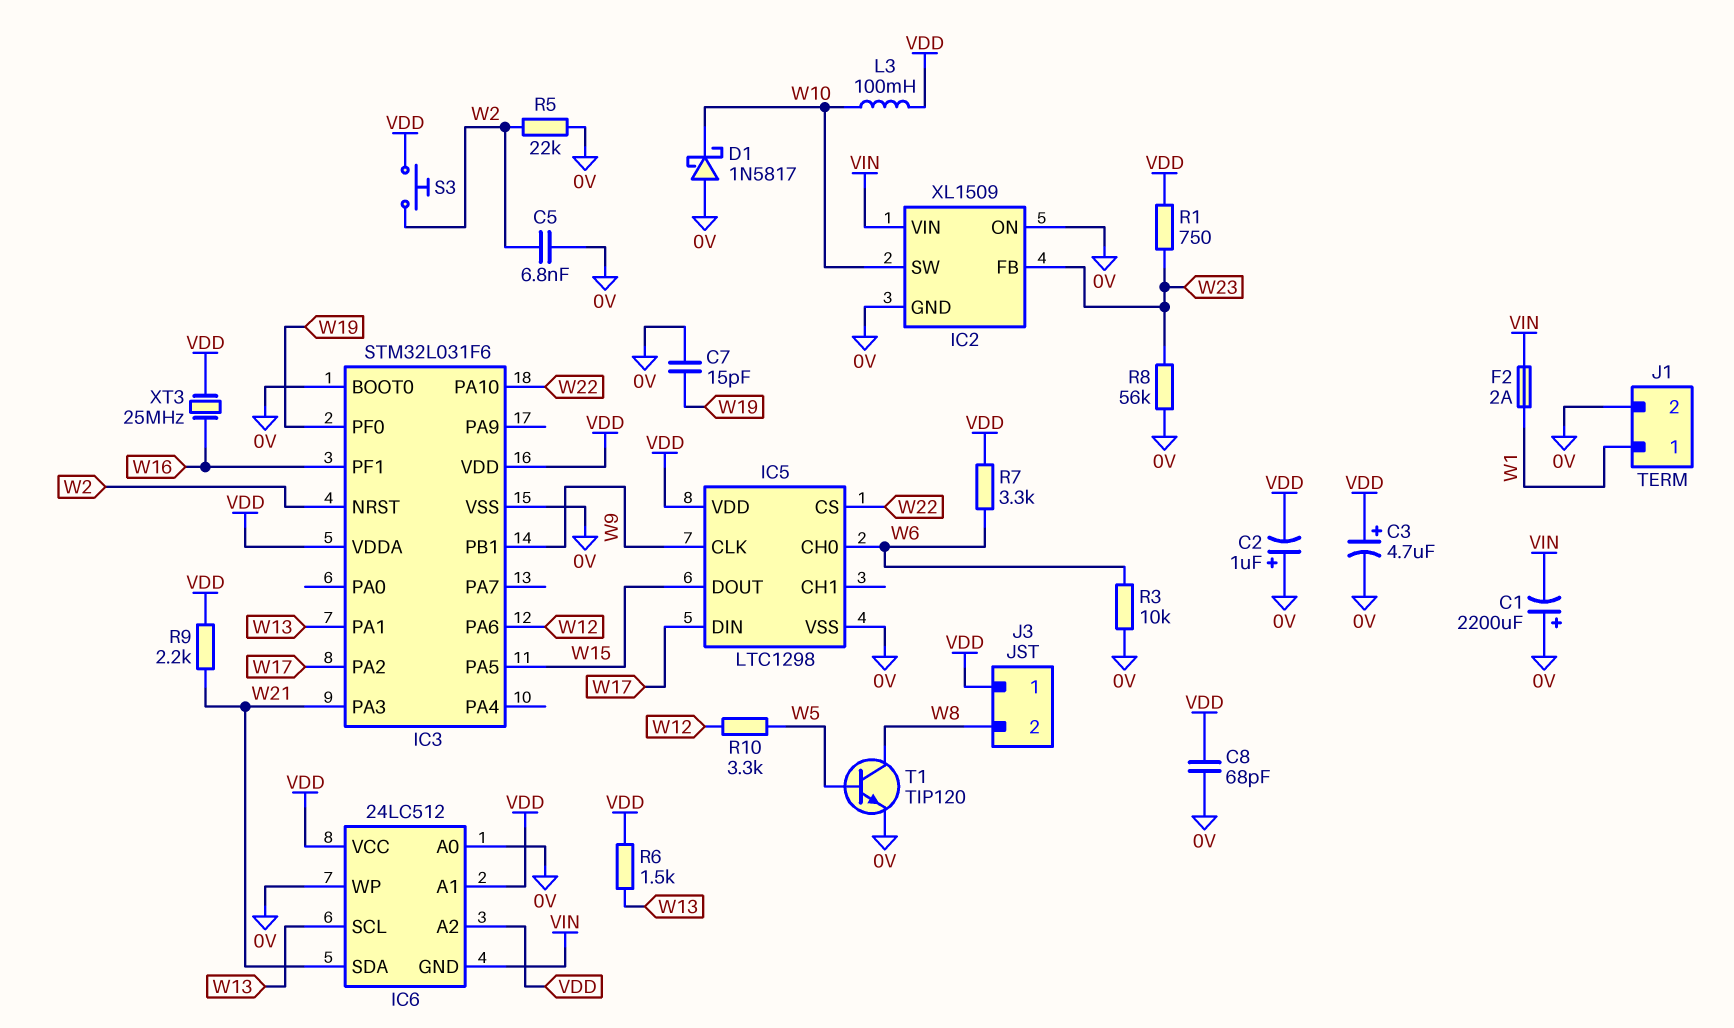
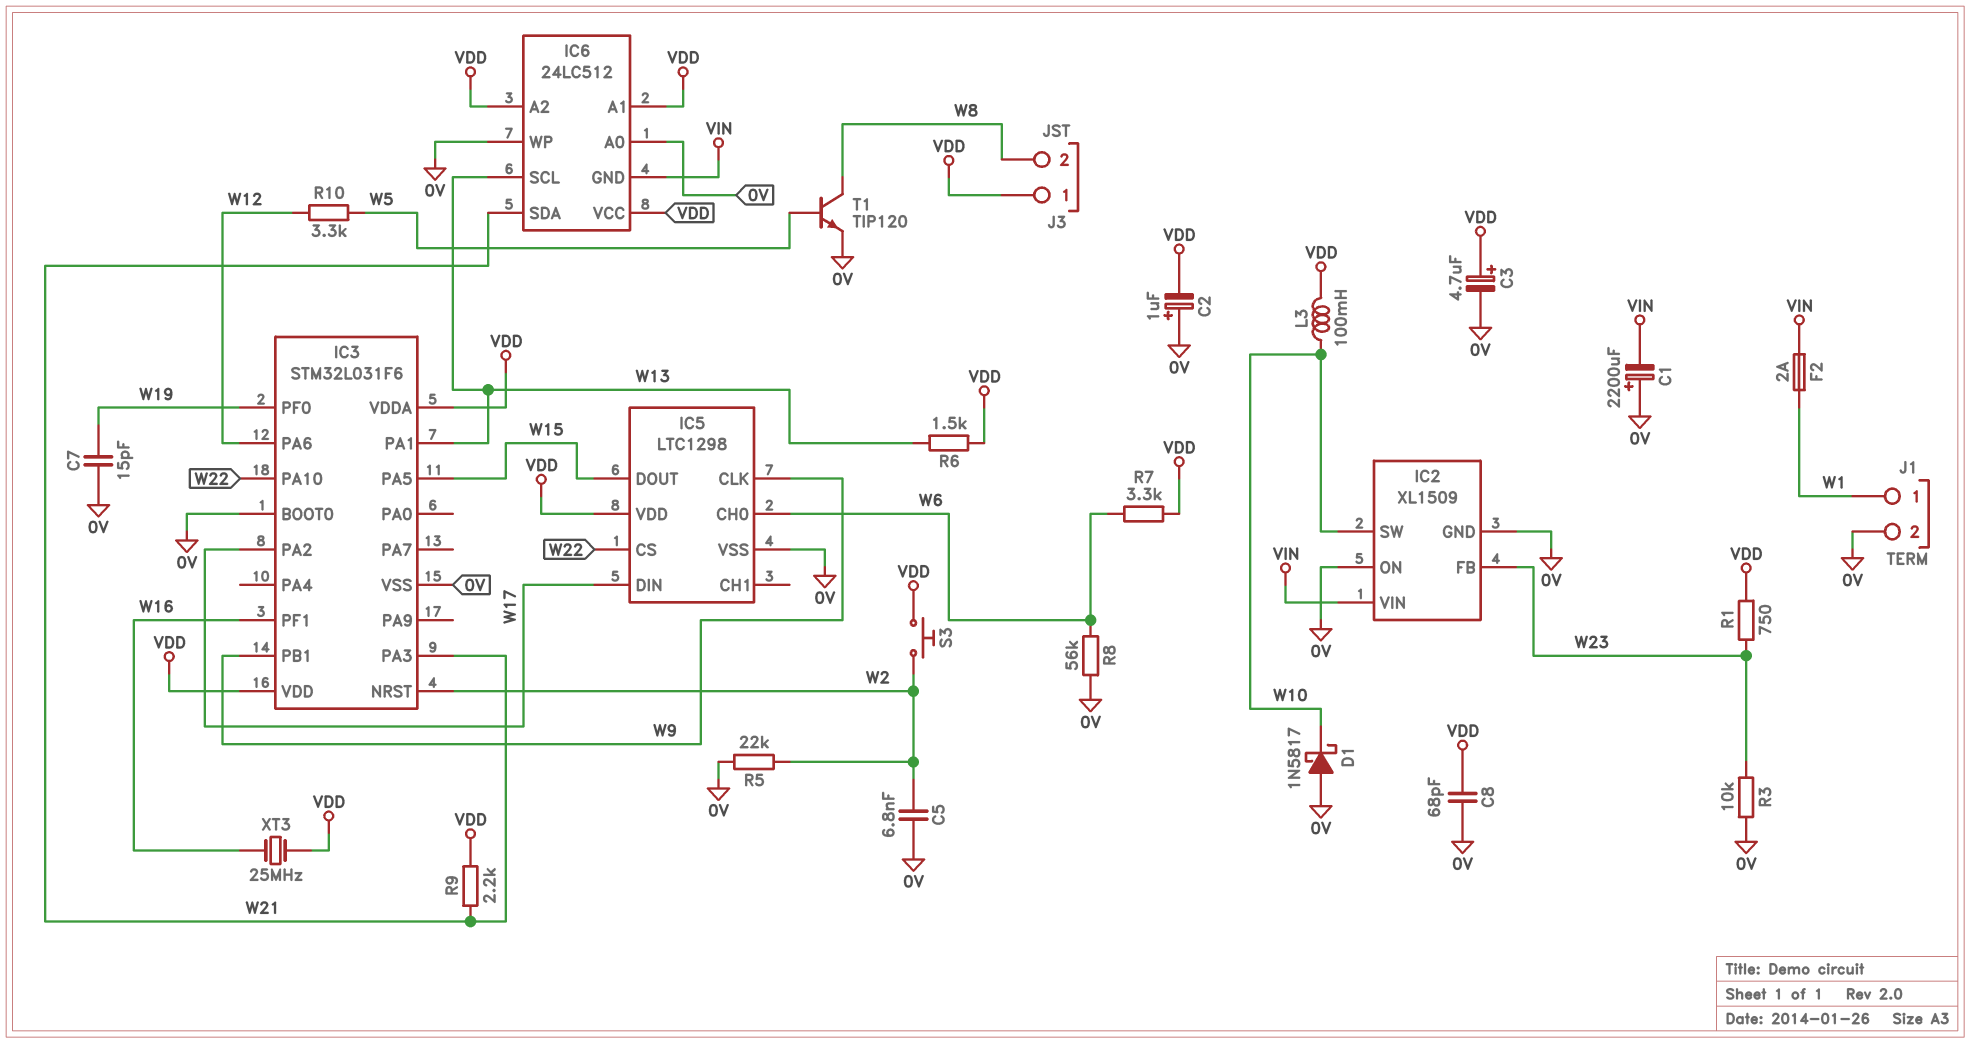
R3: 10k (0V, W6) -> 10k (0V, W23)
R8: 56k (0V, W23) -> 56k (0V, W6)

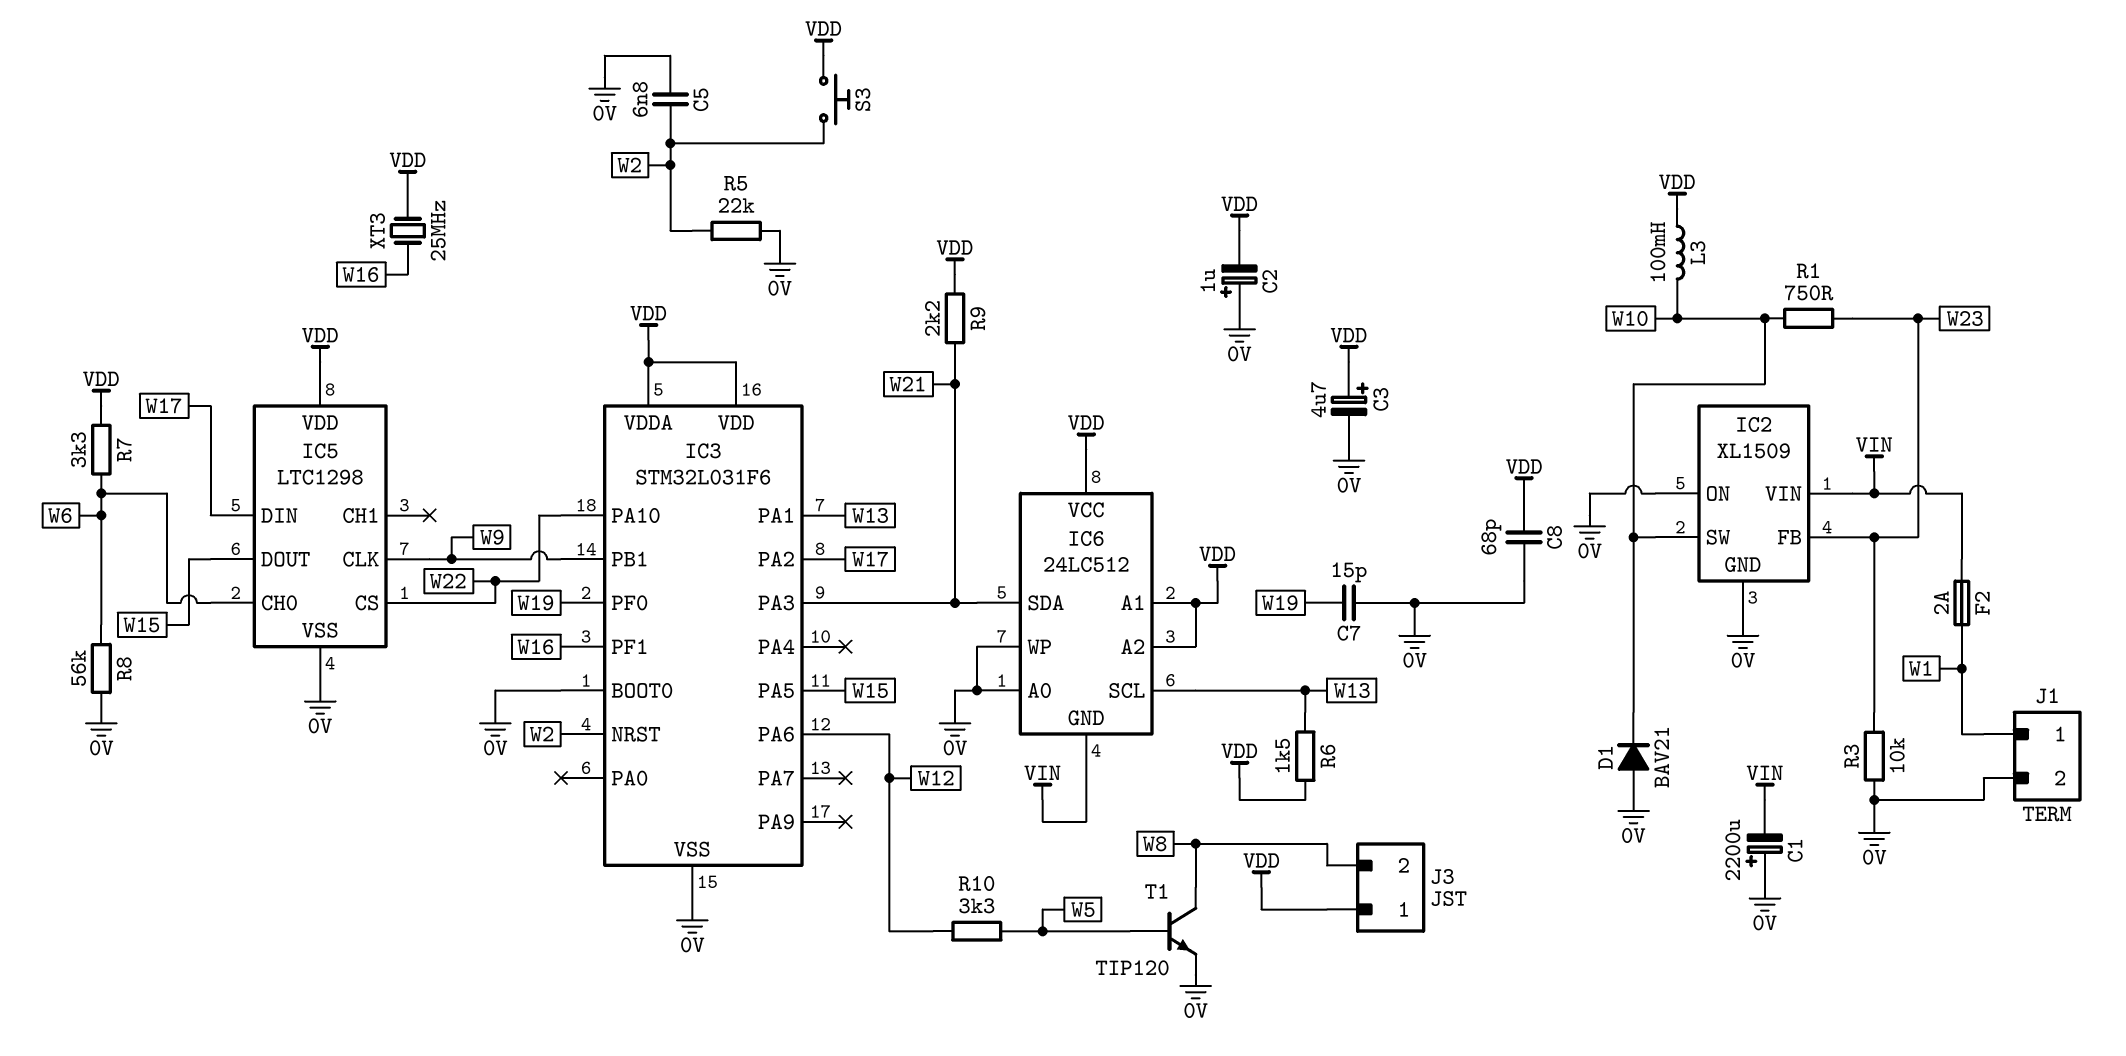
D1: schottky 1N5817 (A 0V, K W10) -> diode BAV21 (A 0V, K W10)
R1: 750 (VDD, W23) -> 750 (W10, W23)

